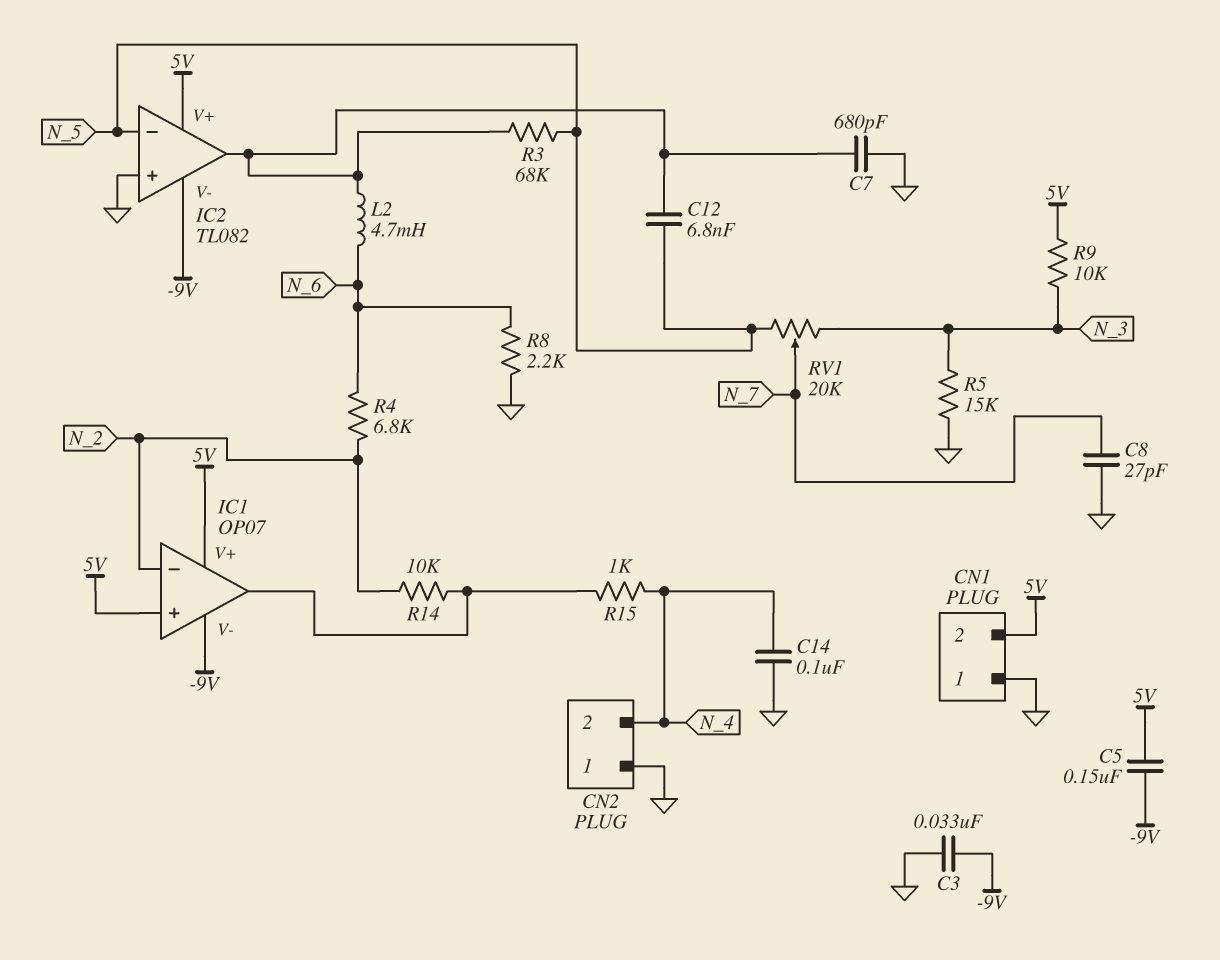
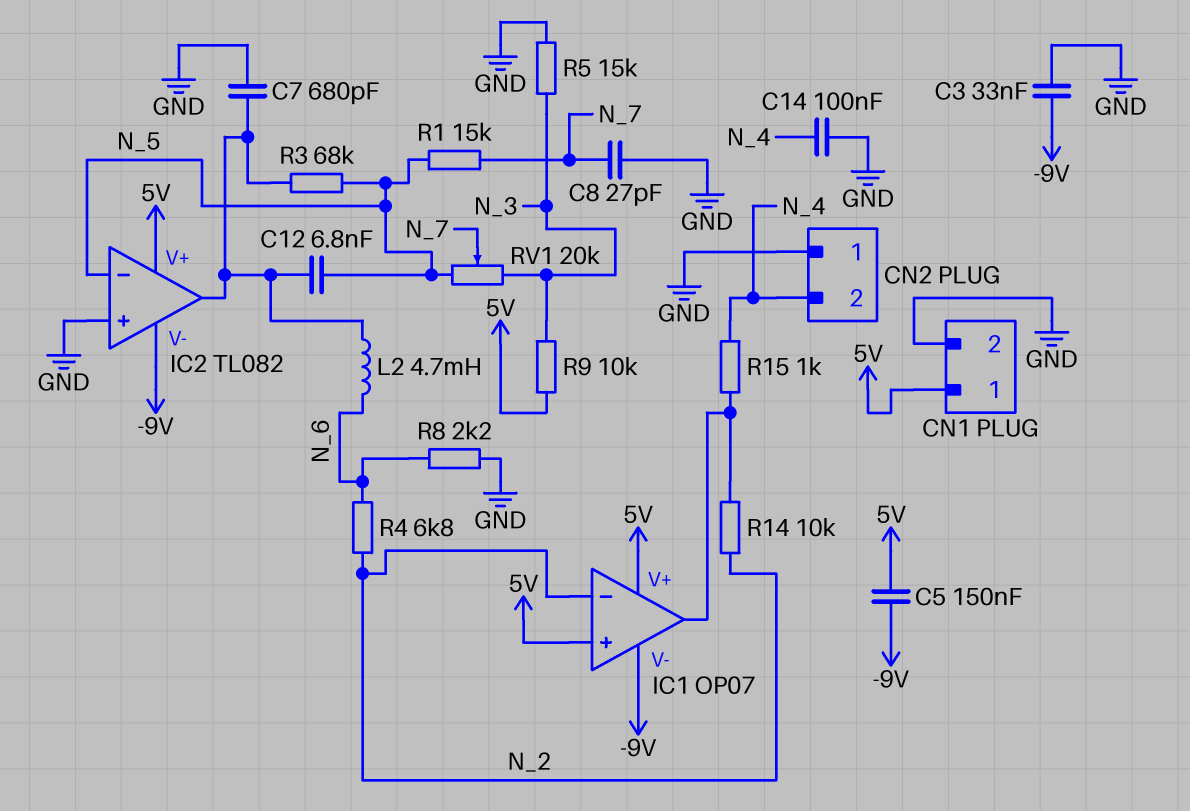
CN1 pin 1: GND -> 5V
CN1 pin 2: 5V -> GND
R1: none -> 15k (N_5, N_7)

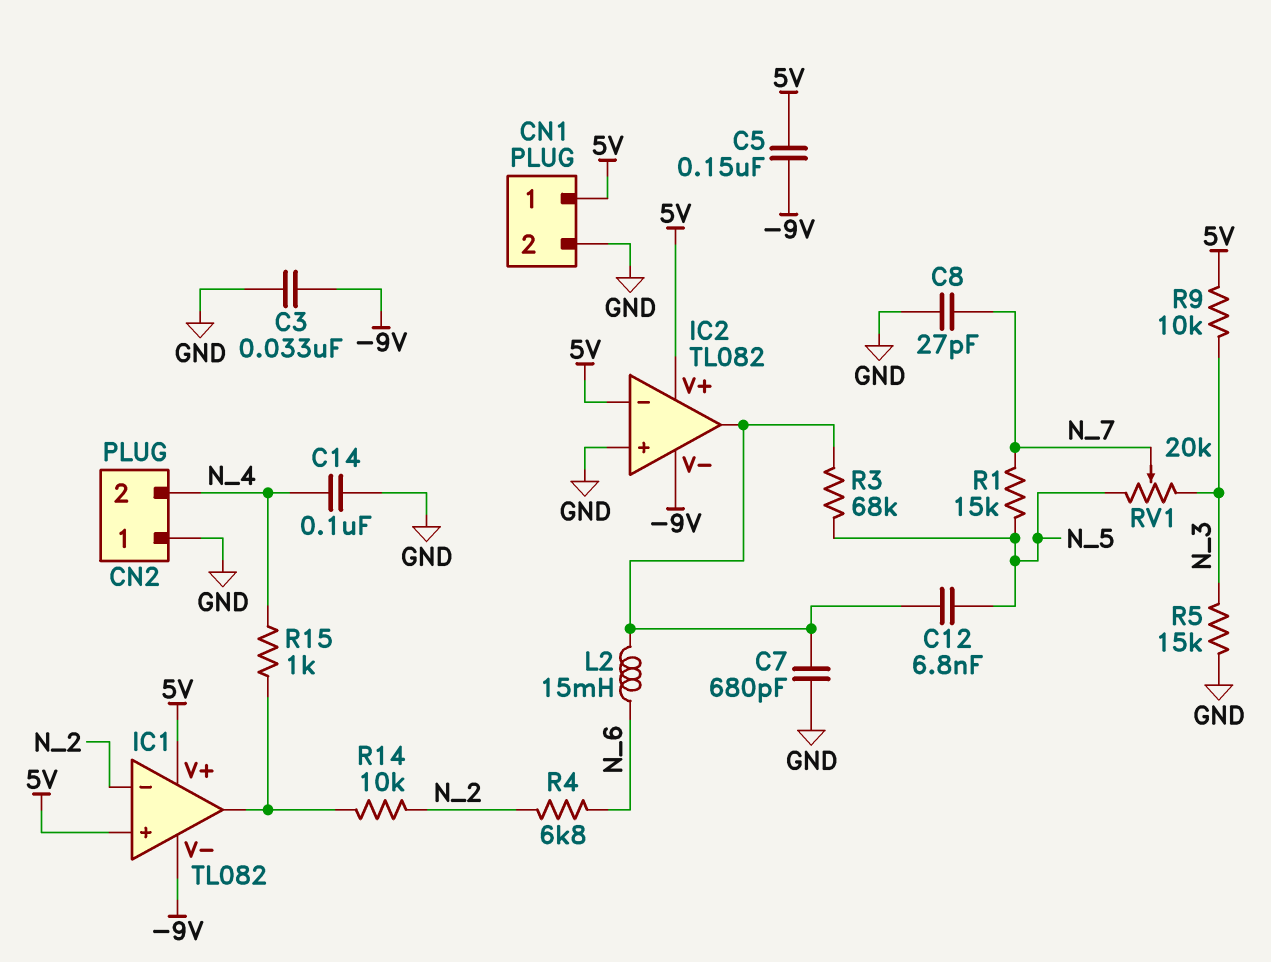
IC1: OP07 -> TL082
IC2 pin in-: N_5 -> 5V
L2: 4.7mH (IC2/out, N_6) -> 15mH (IC2/out, N_6)
R8: 2.2k (GND, N_6) -> none

